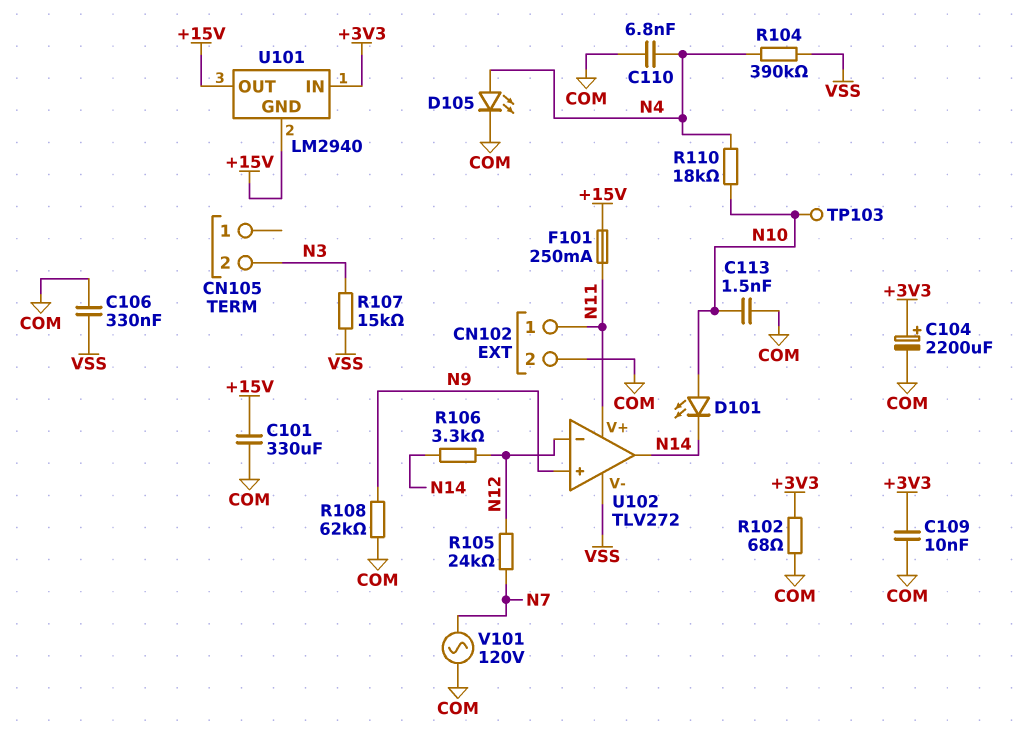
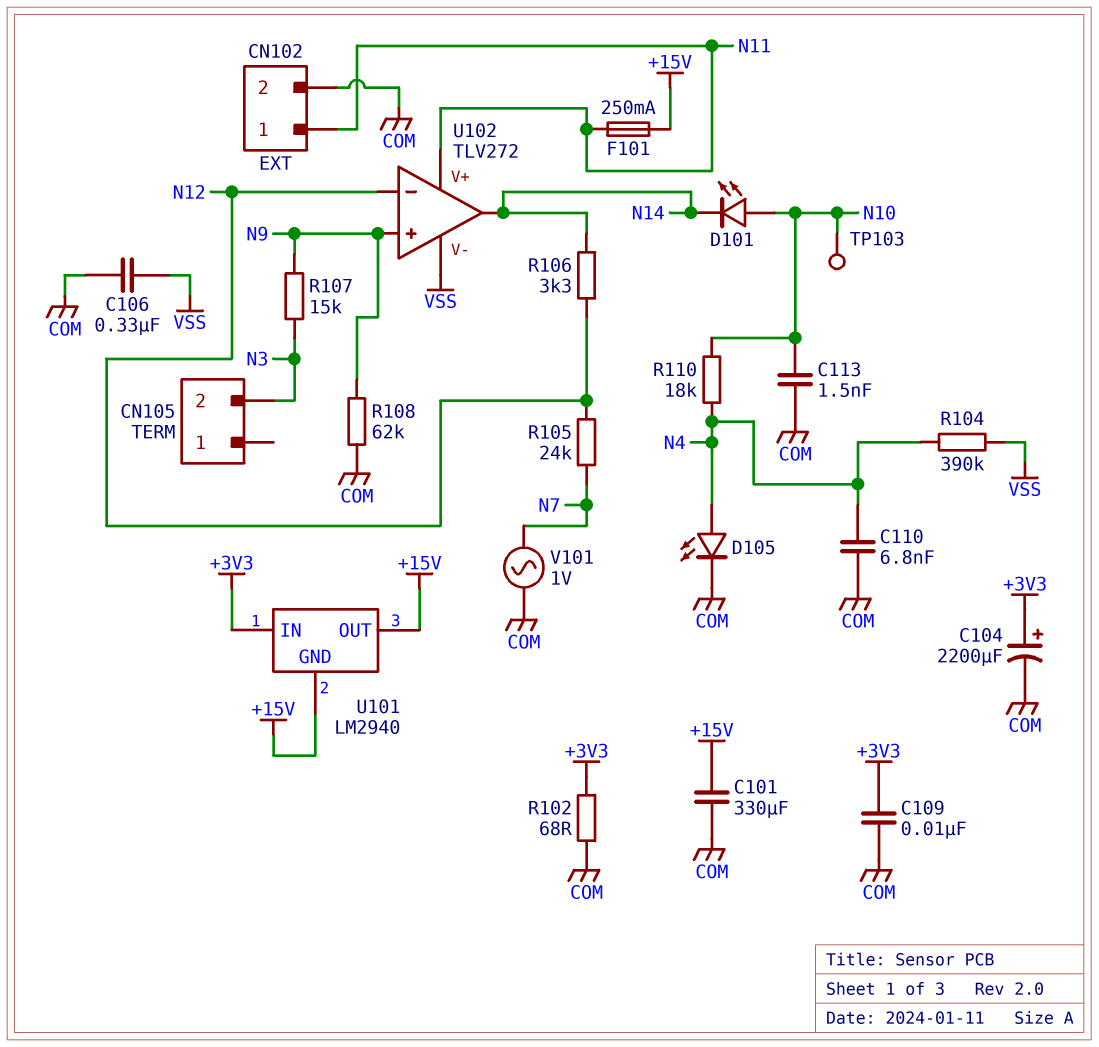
R107: 15k (N3, VSS) -> 15k (N3, N9)
V101: AC 120V (COM, N7) -> AC 1V (COM, N7)

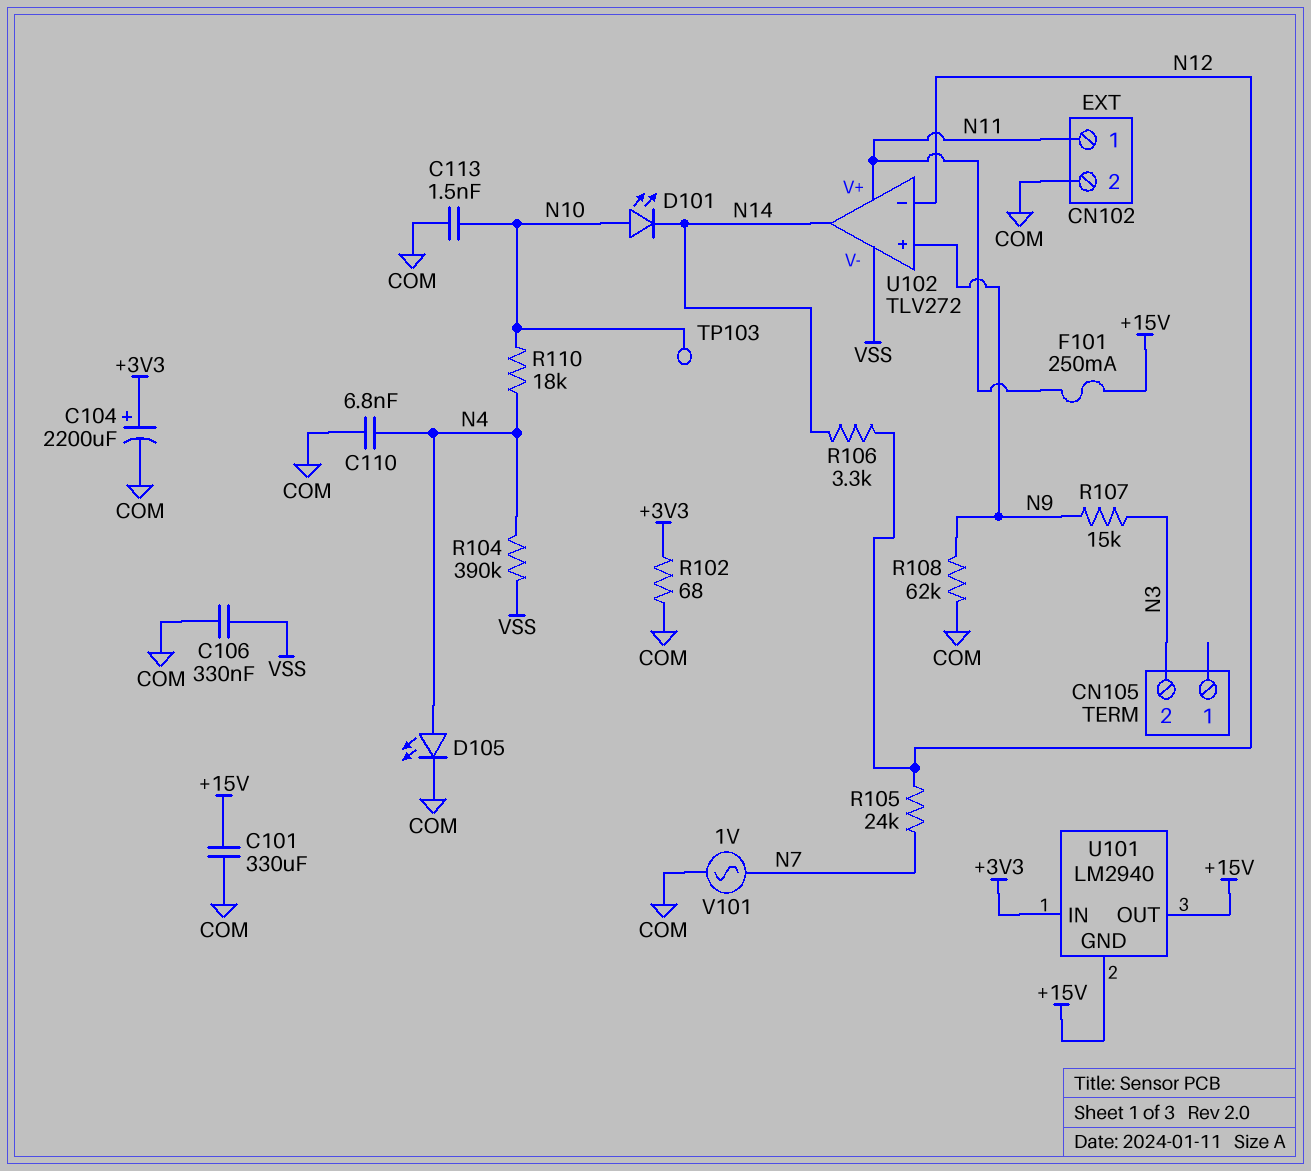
C109: 10nF (+3V3, COM) -> none

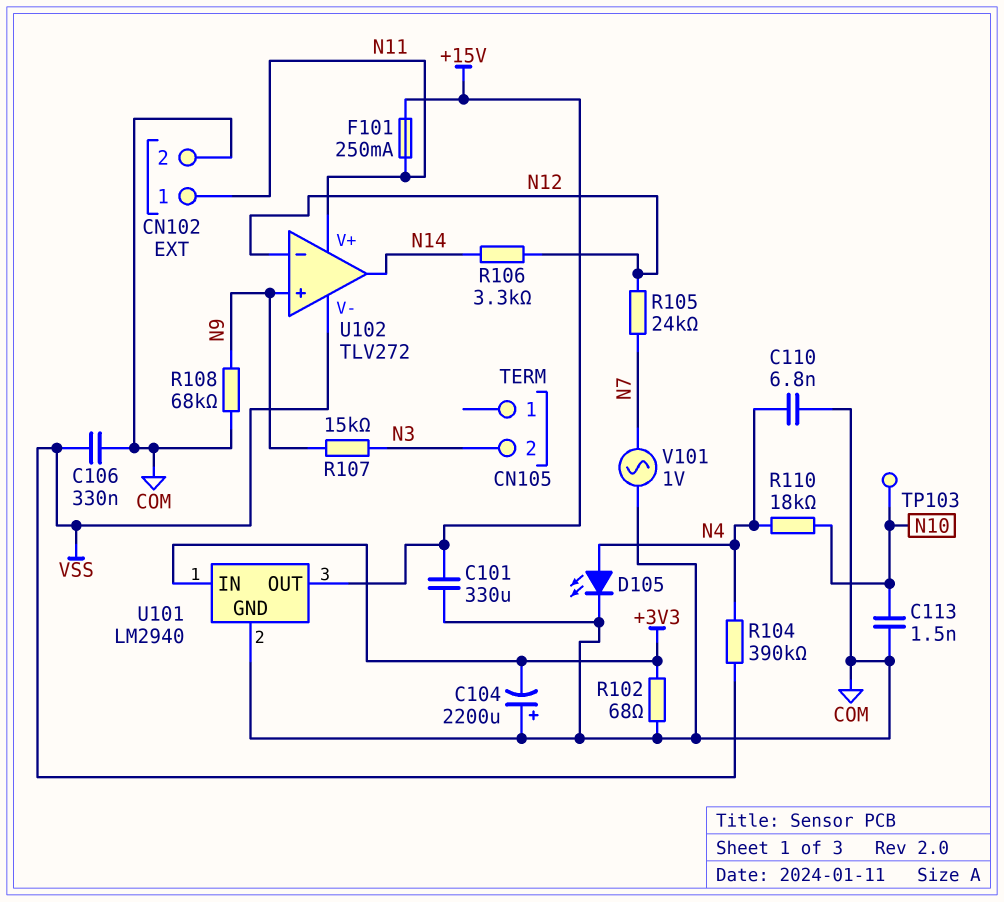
C104: 2200uF (plus +3V3, minus COM) -> 2200uF (plus COM, minus +3V3)
D101: LED (A N10, K N14) -> none
R108: 62k (COM, N9) -> 68k (COM, N9)
U101 pin GND: +15V -> COM

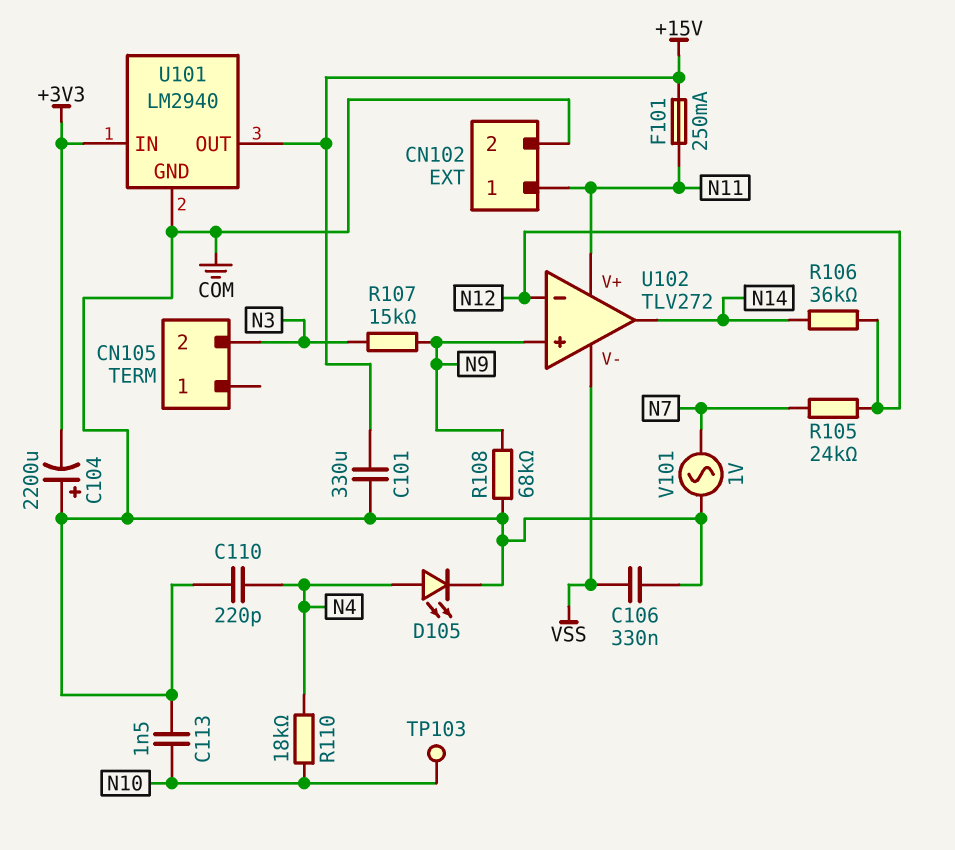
C110: 6.8nF (COM, N4) -> 220pF (COM, N4)
R102: 68 (+3V3, COM) -> none
R104: 390k (N4, VSS) -> none
R106: 3.3k (N12, N14) -> 36k (N12, N14)

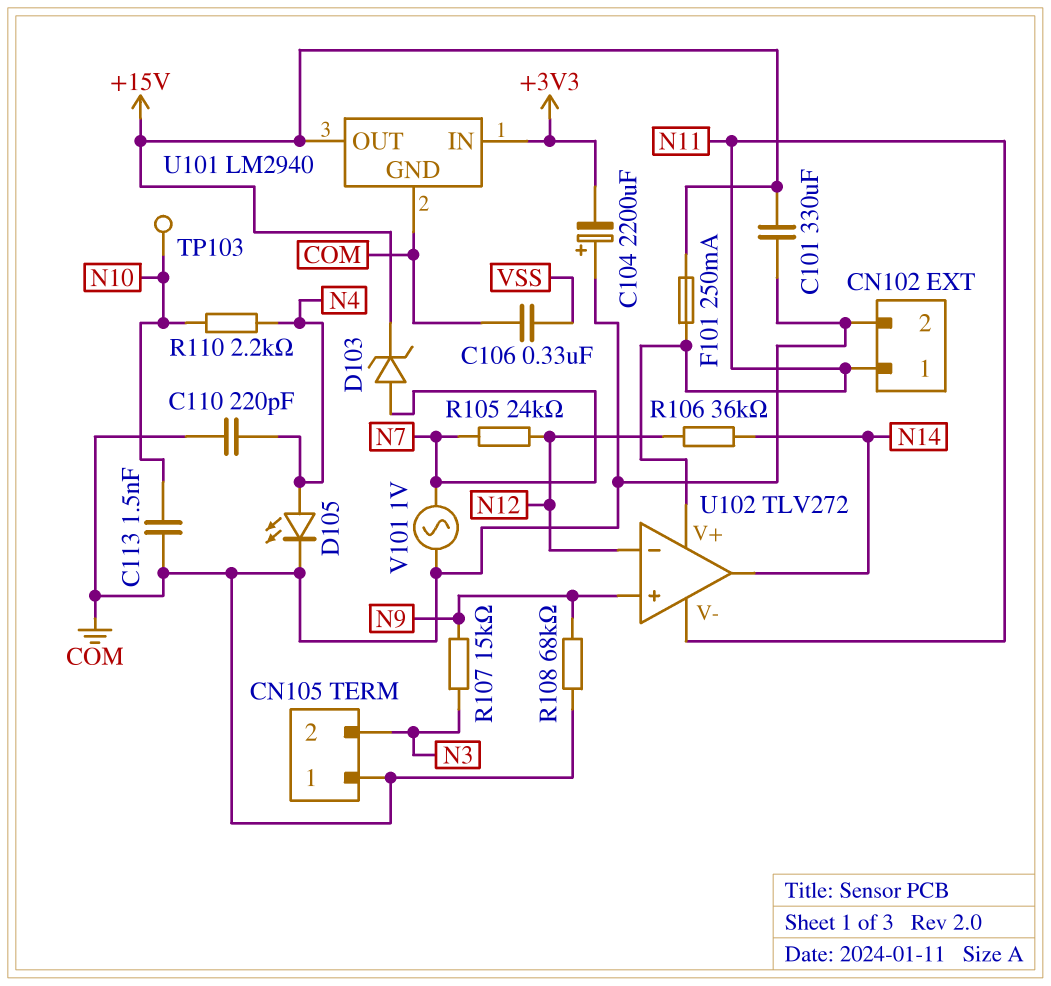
CN105 pin 1: none -> COM
D103: none -> zener (A N7, K +15V)
R110: 18k (N4, N10) -> 2.2k (N4, N10)
U102 pin V-: VSS -> N11

